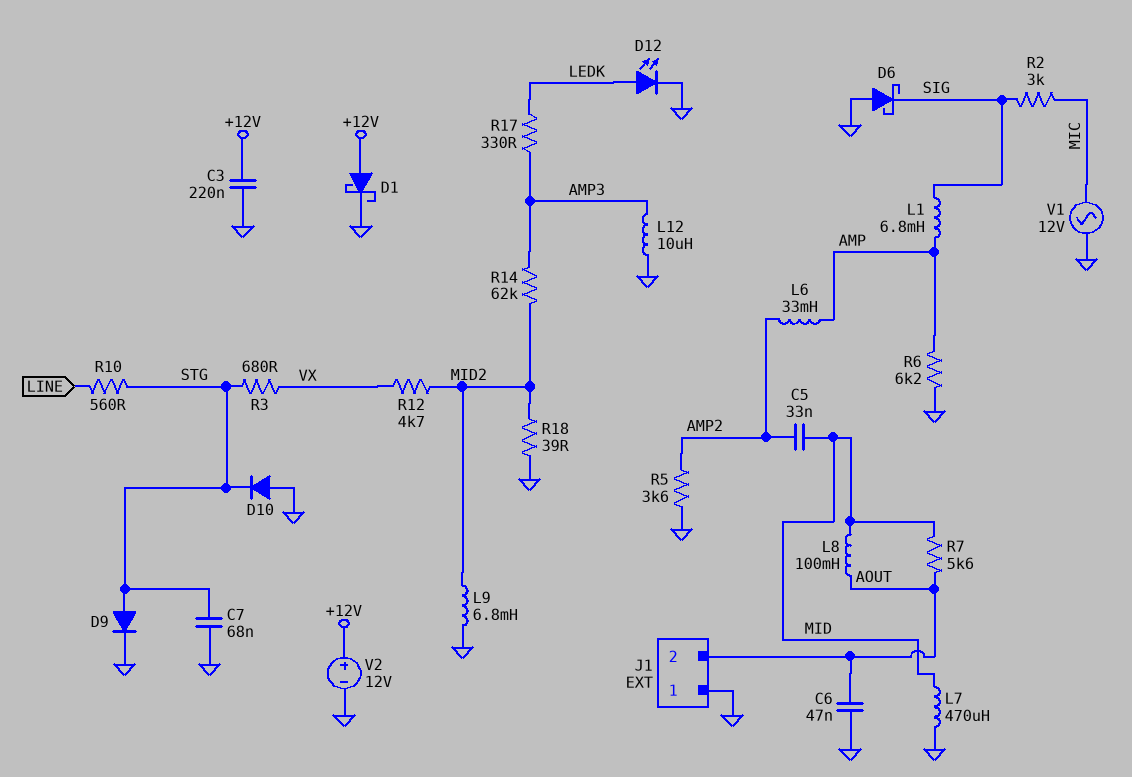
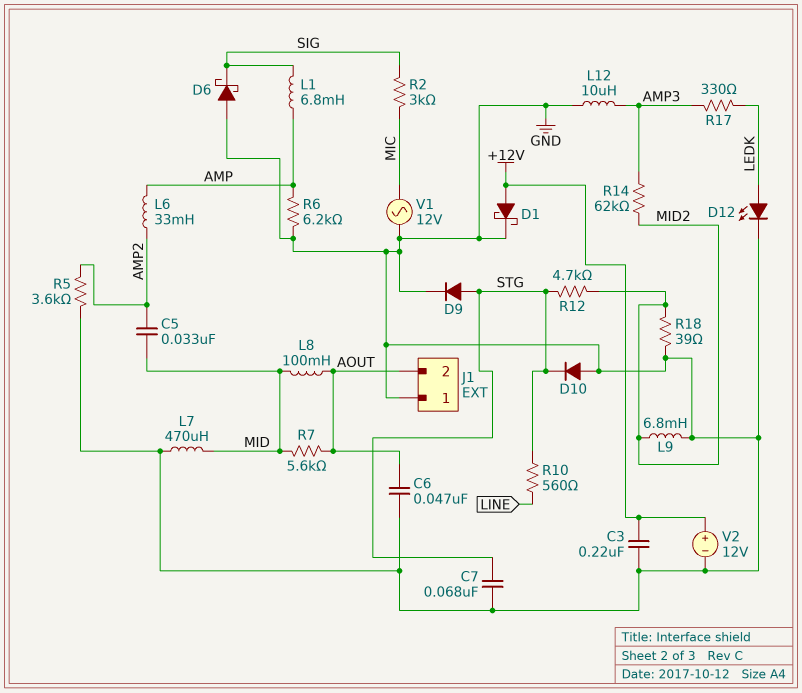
R3: 680 (STG, VX) -> none
R12: 4.7k (MID2, VX) -> 4.7k (MID2, STG)

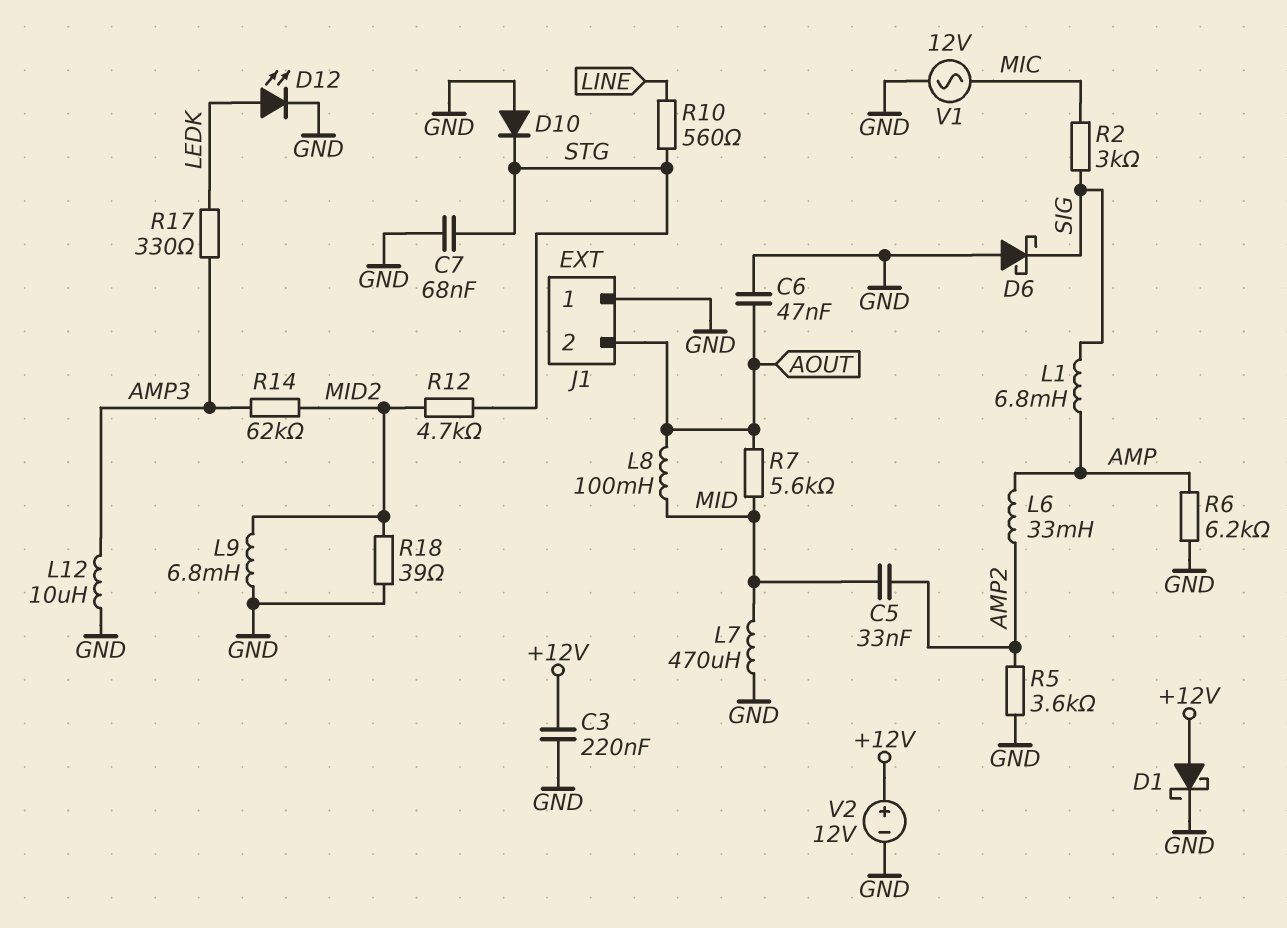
D9: diode (A STG, K GND) -> none

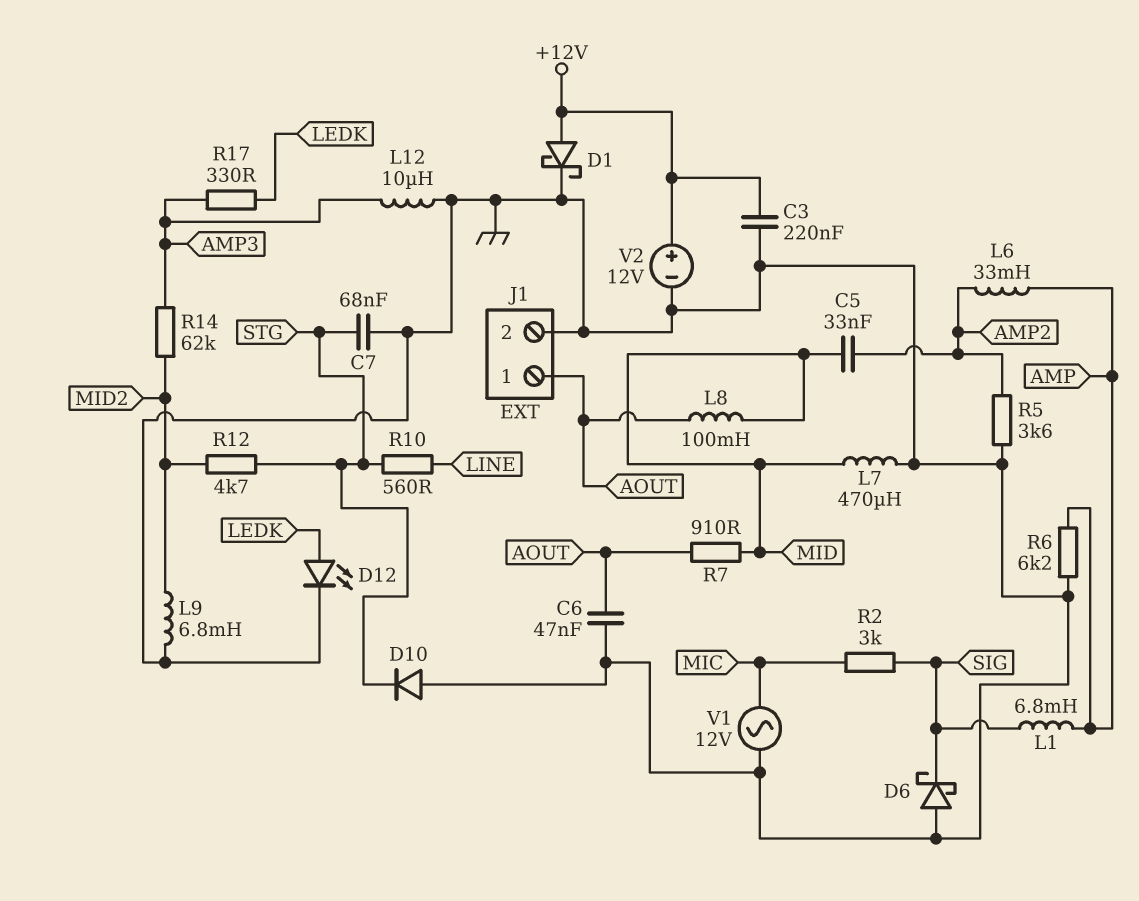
J1 pin 1: GND -> AOUT
J1 pin 2: AOUT -> GND
R7: 5.6k (AOUT, MID) -> 910 (AOUT, MID)
R18: 39 (GND, MID2) -> none

